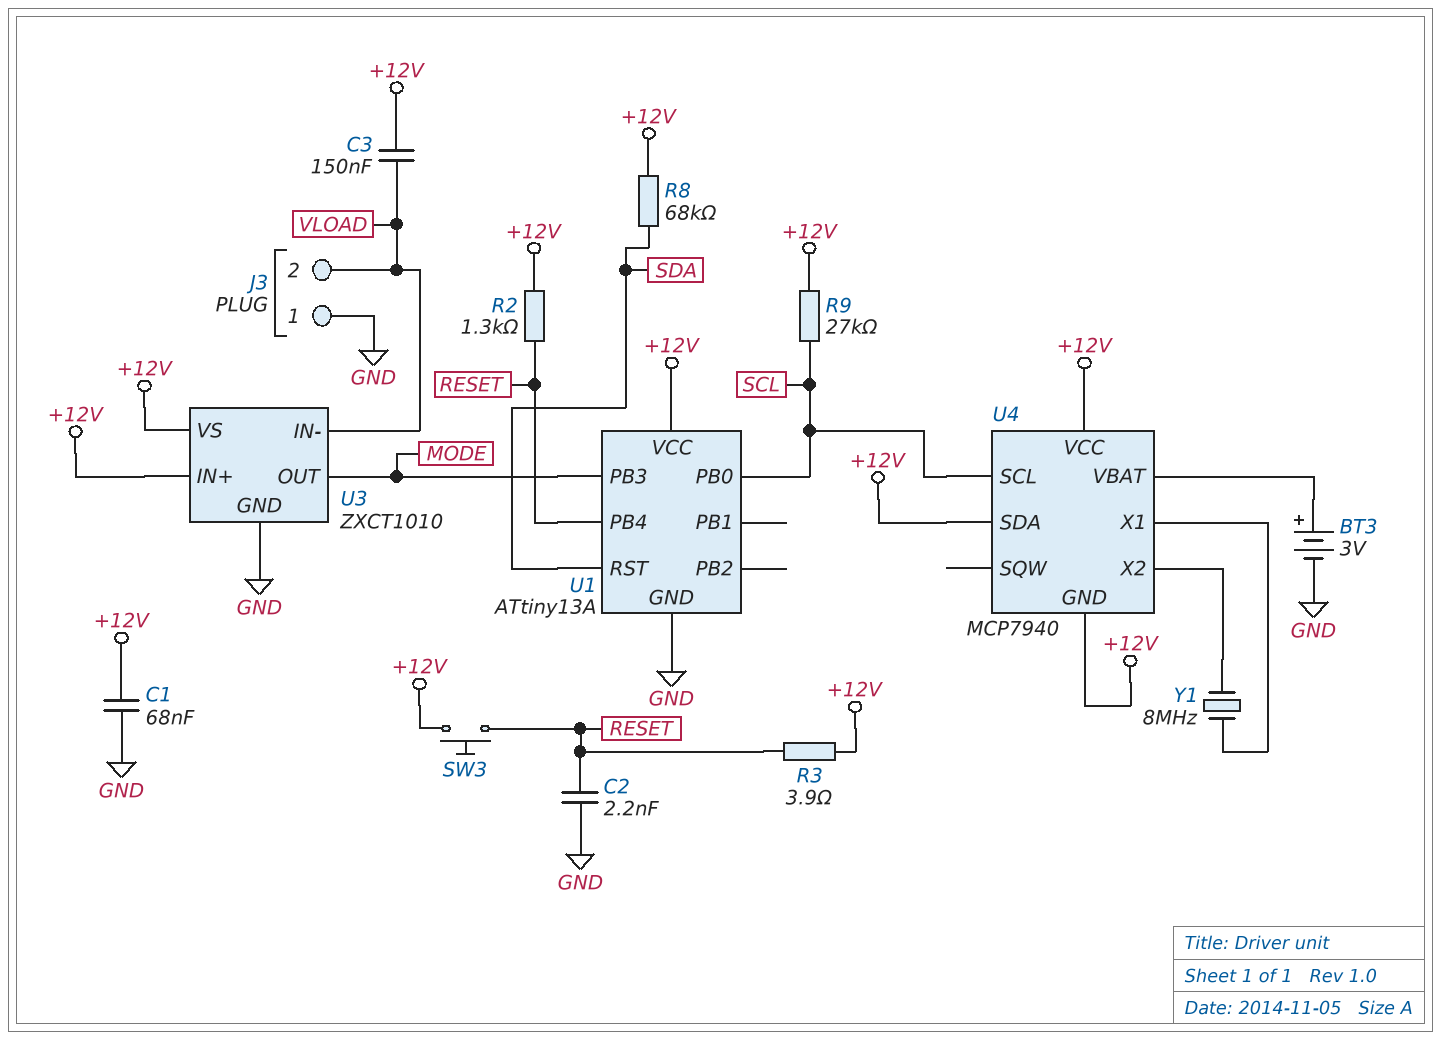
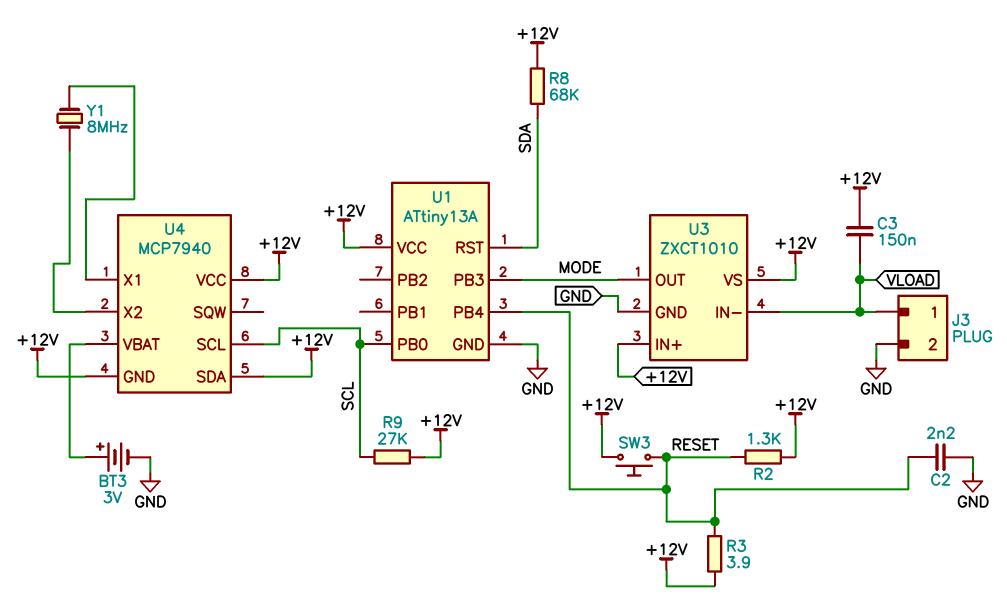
C1: 68nF (+12V, GND) -> none
J3 pin 1: GND -> VLOAD
J3 pin 2: VLOAD -> GND

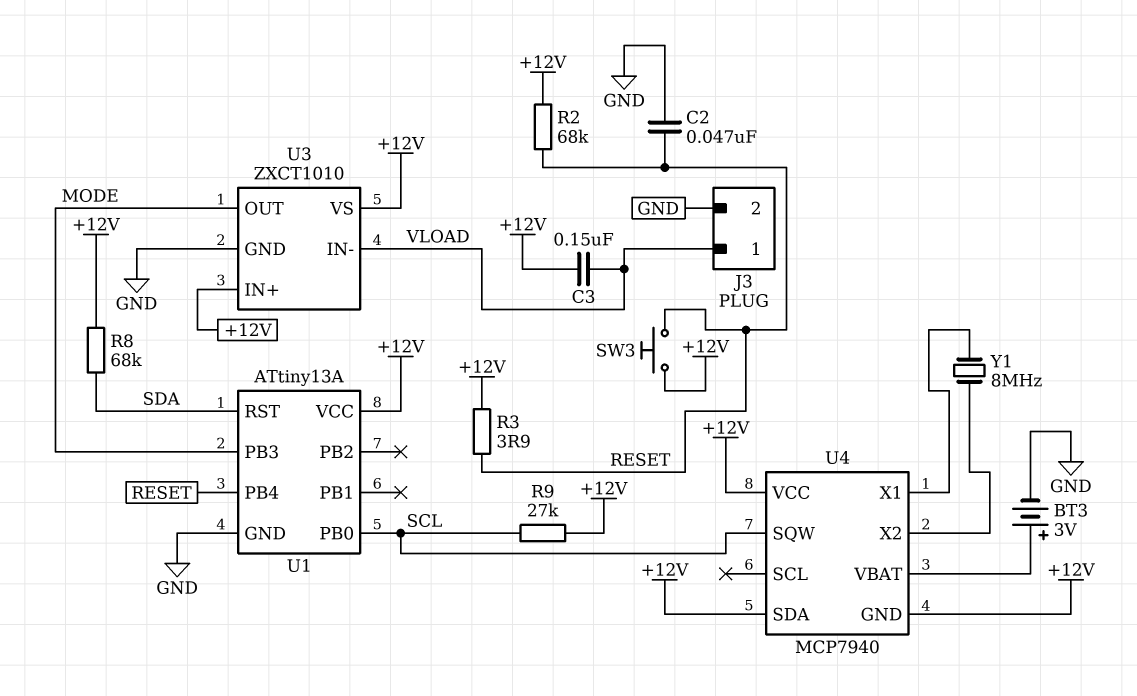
C2: 2.2nF (GND, RESET) -> 47nF (GND, RESET)
R2: 1.3k (+12V, RESET) -> 68k (+12V, RESET)
U4 pin SCL: SCL -> none
U4 pin SQW: none -> SCL

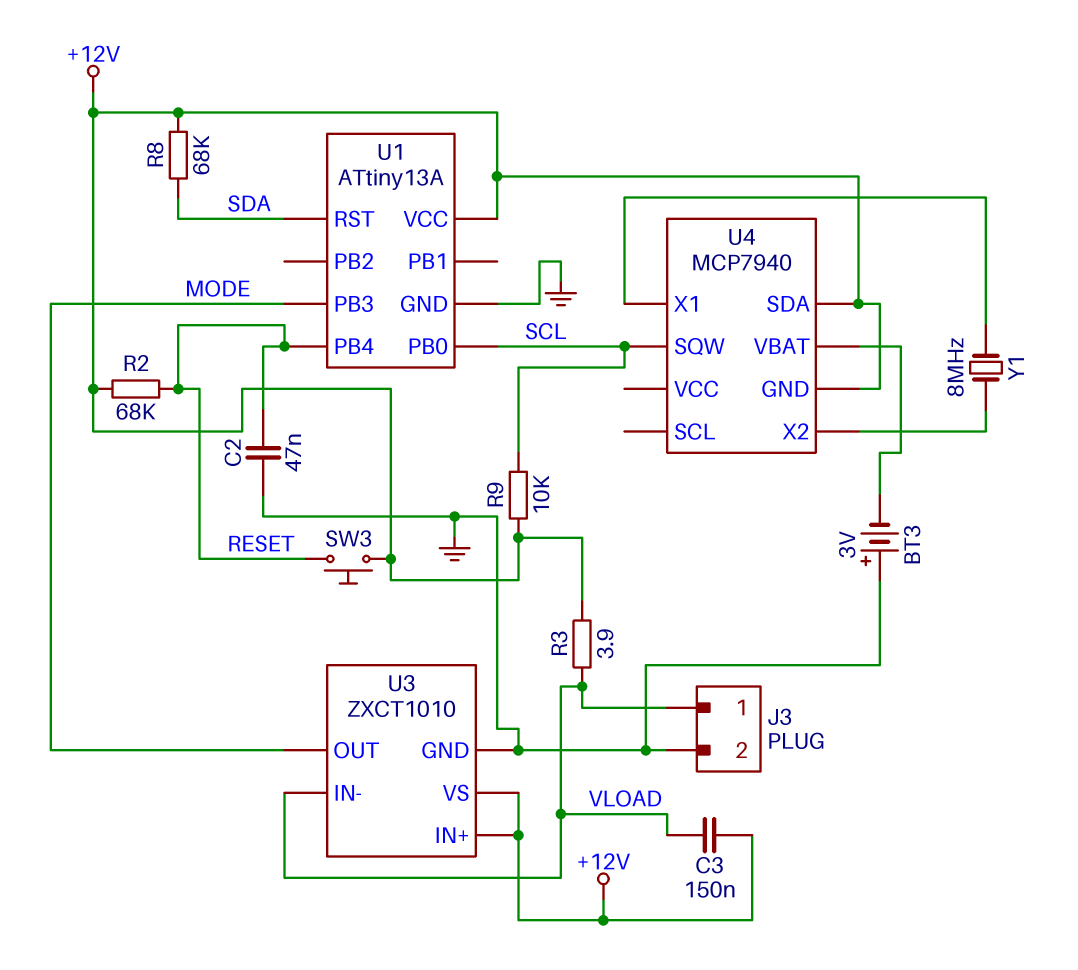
BT3: 3V (plus U4/VBAT, minus GND) -> 3V (plus GND, minus U4/VBAT)
R3: 3.9 (+12V, RESET) -> 3.9 (+12V, VLOAD)
R9: 27k (+12V, SCL) -> 10k (+12V, SCL)
U4 pin VCC: +12V -> none

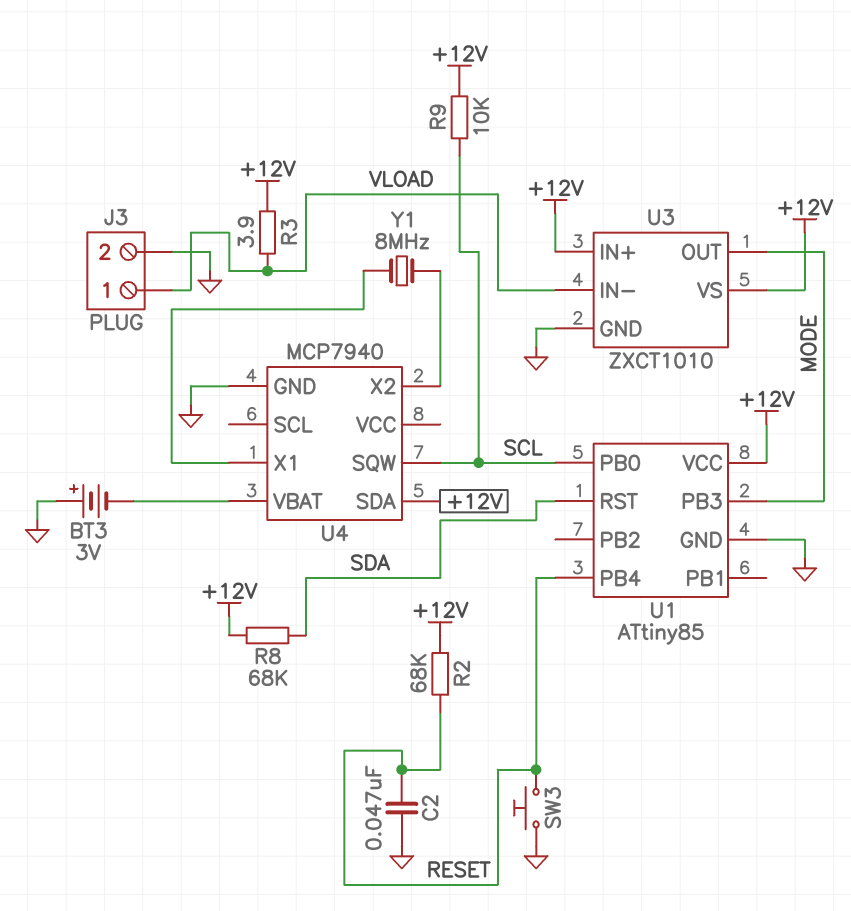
C3: 150nF (+12V, VLOAD) -> none
SW3: button (+12V, RESET) -> button (GND, RESET)
U1: ATtiny13A -> ATtiny85
U4 pin GND: +12V -> GND

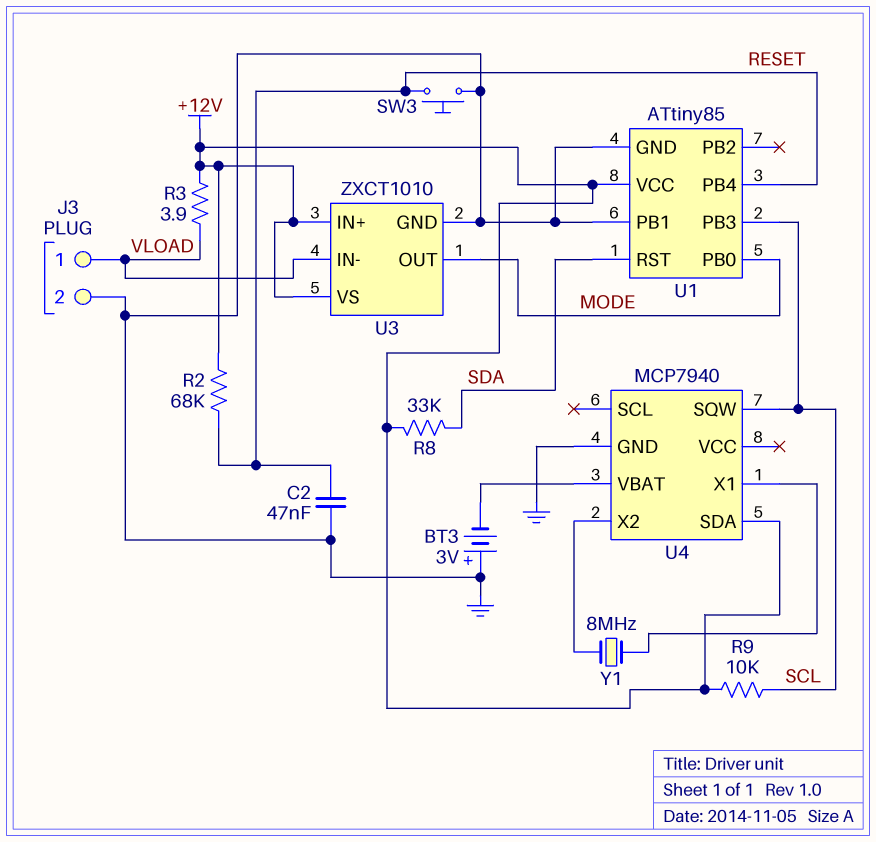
R8: 68k (+12V, SDA) -> 33k (+12V, SDA)
U1 pin PB0: SCL -> MODE
U1 pin PB1: none -> GND
U1 pin PB3: MODE -> SCL

